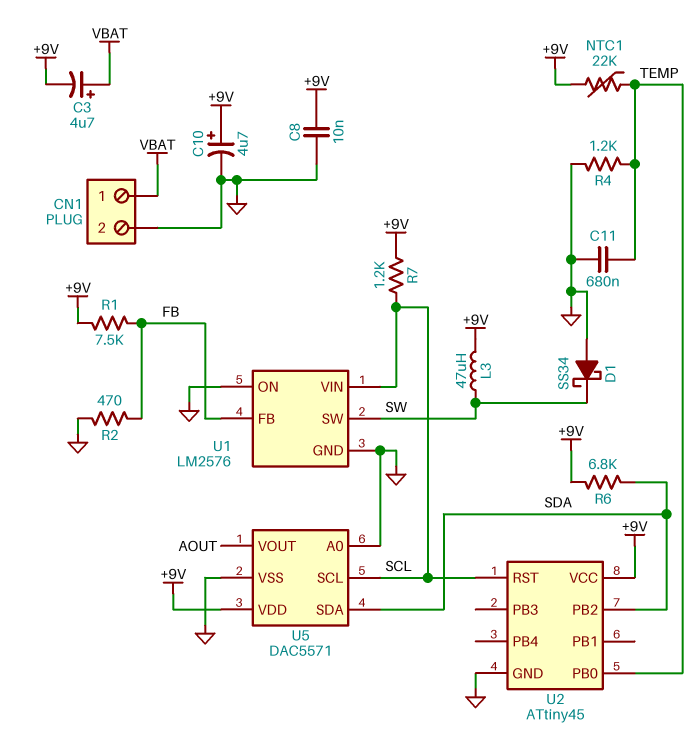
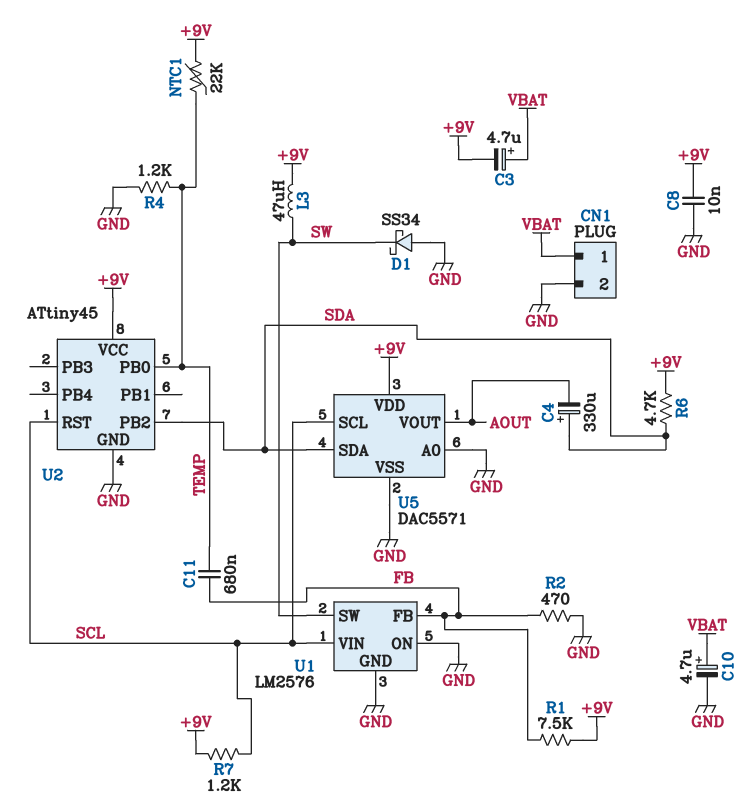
C4: none -> 330uF (plus SDA, minus AOUT)
C10: 4.7uF (plus +9V, minus GND) -> 4.7uF (plus VBAT, minus GND)
C11: 680nF (GND, TEMP) -> 680nF (FB, TEMP)
R6: 6.8k (+9V, SDA) -> 4.7k (+9V, SDA)

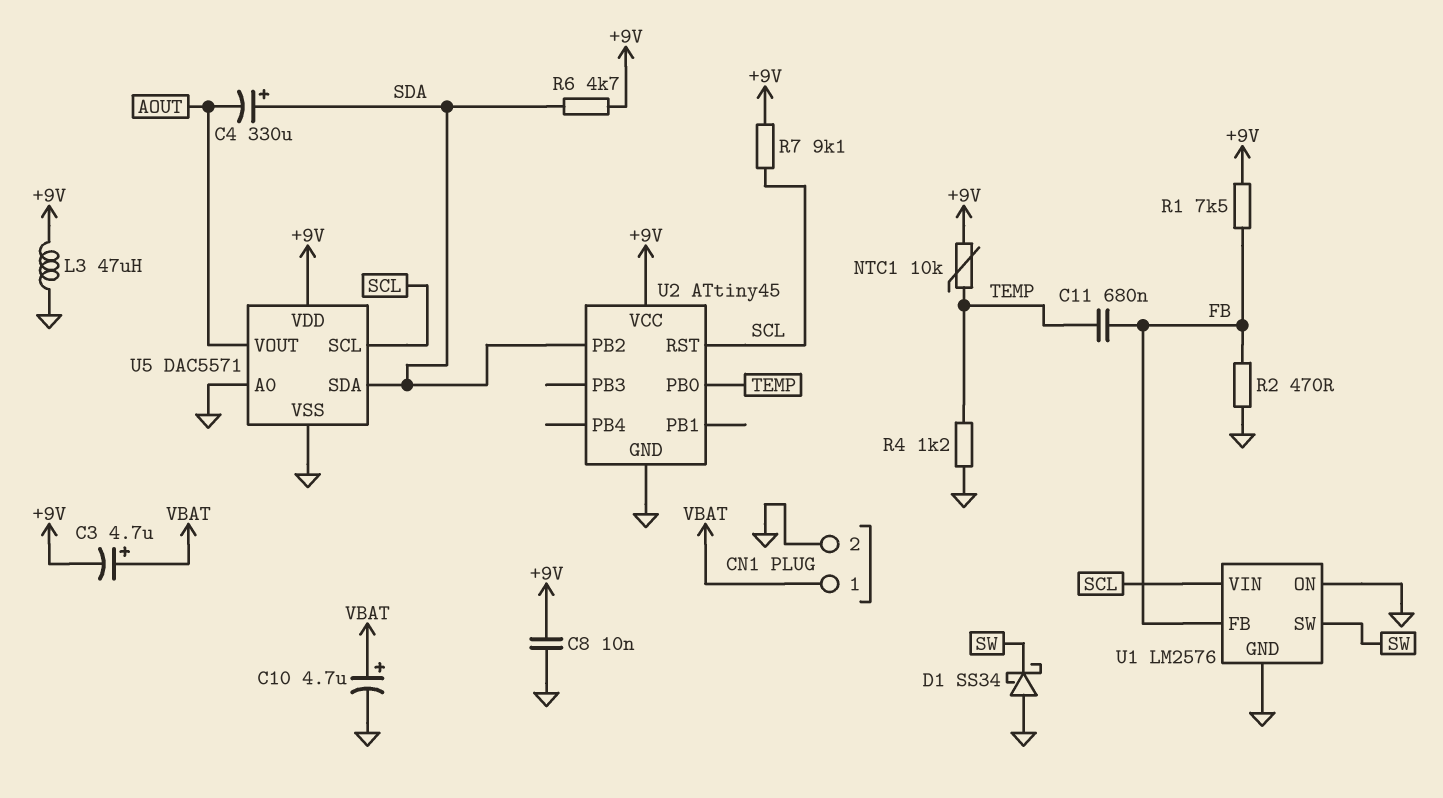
L3: 47uH (+9V, SW) -> 47uH (+9V, GND)
NTC1: 22k (+9V, TEMP) -> 10k (+9V, TEMP)
R7: 1.2k (+9V, SCL) -> 9.1k (+9V, SCL)

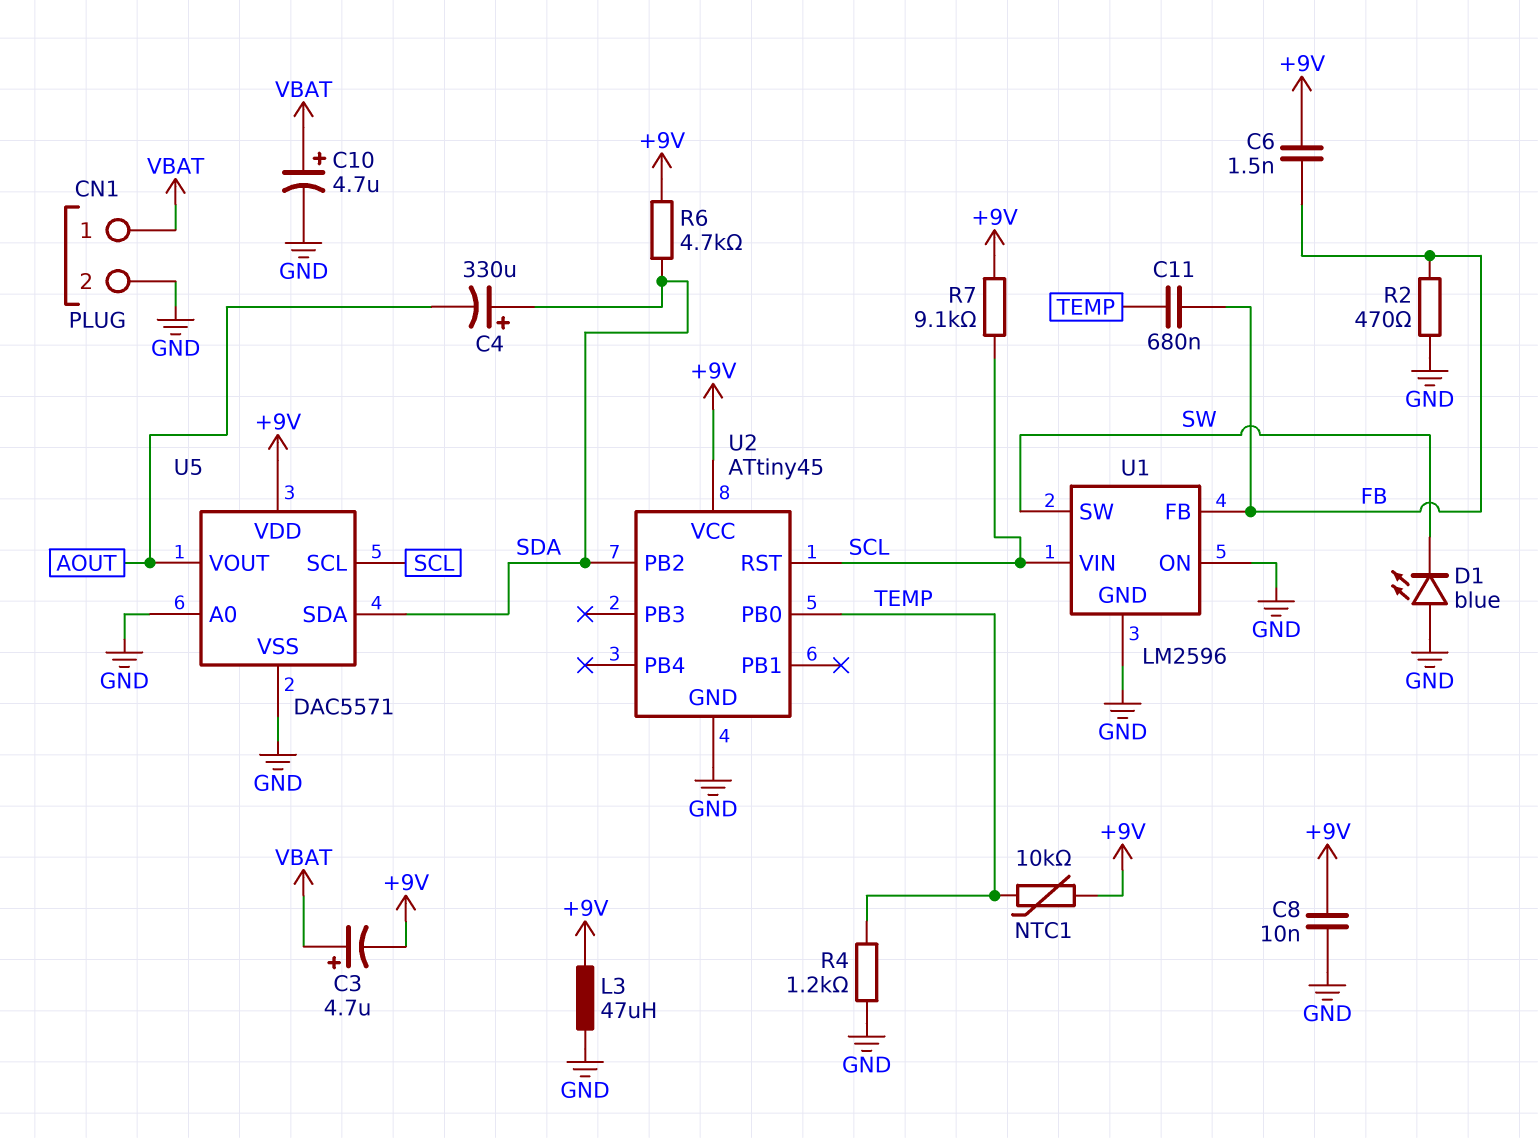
C6: none -> 1.5nF (+9V, FB)
D1: schottky SS34 (A GND, K SW) -> LED blue (A GND, K SW)
R1: 7.5k (+9V, FB) -> none
U1: LM2576 -> LM2596

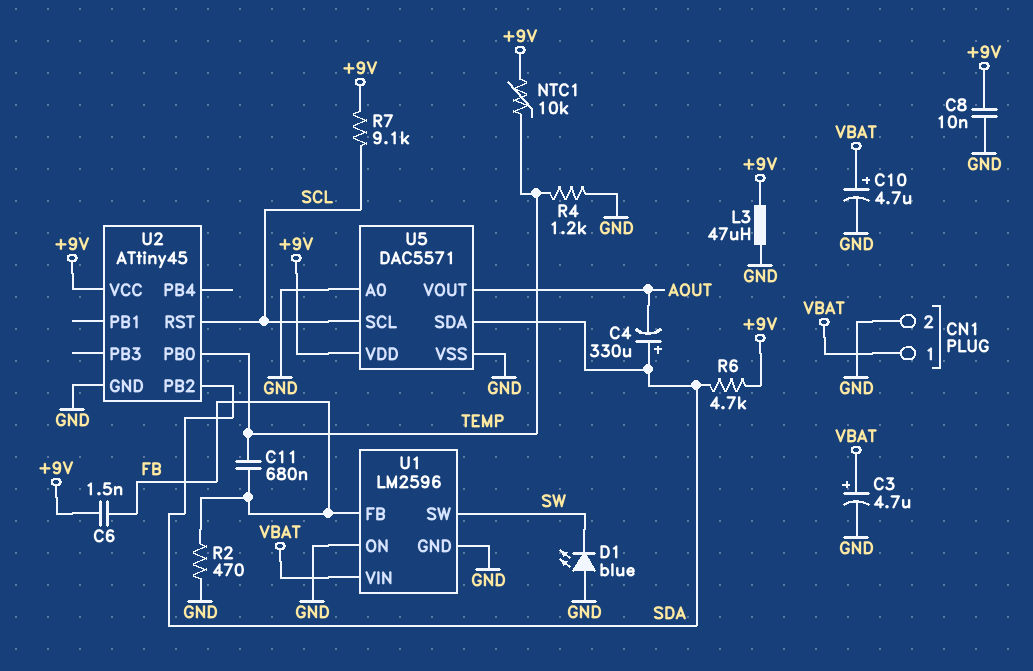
C3: 4.7uF (plus VBAT, minus +9V) -> 4.7uF (plus VBAT, minus GND)
U1 pin VIN: SCL -> VBAT

